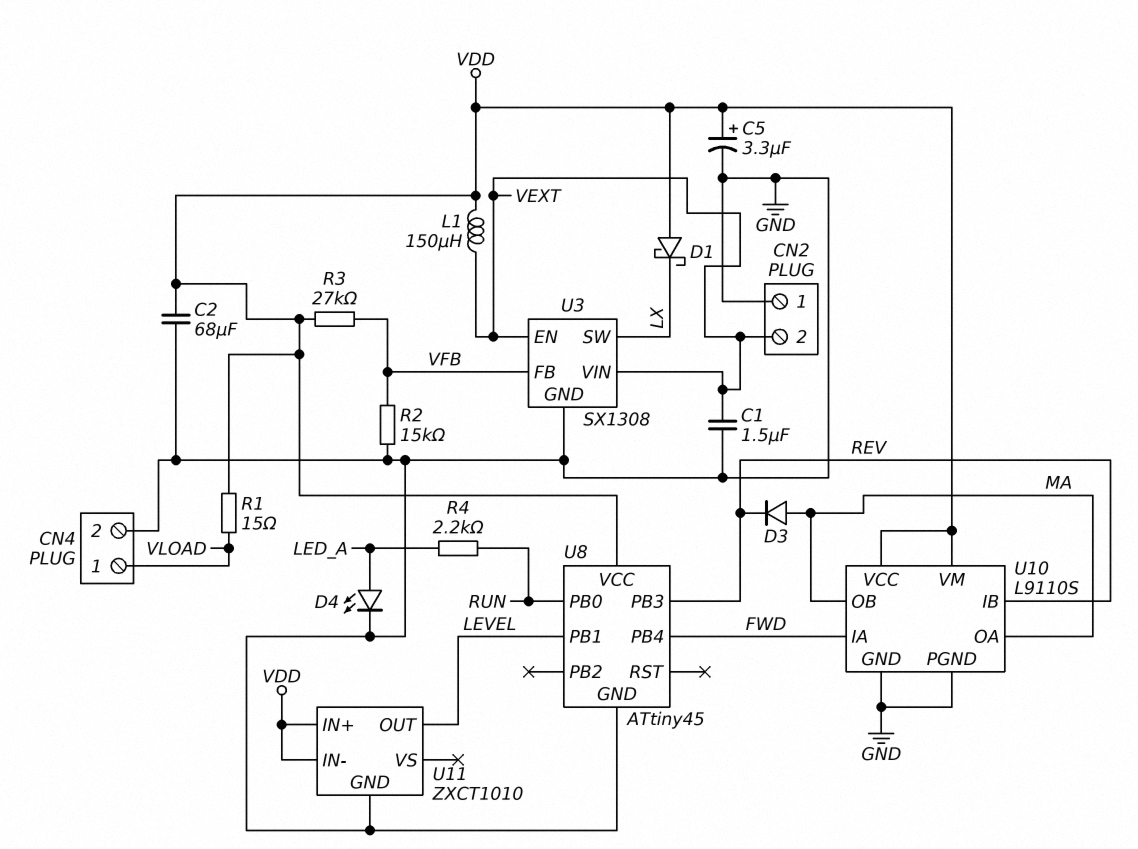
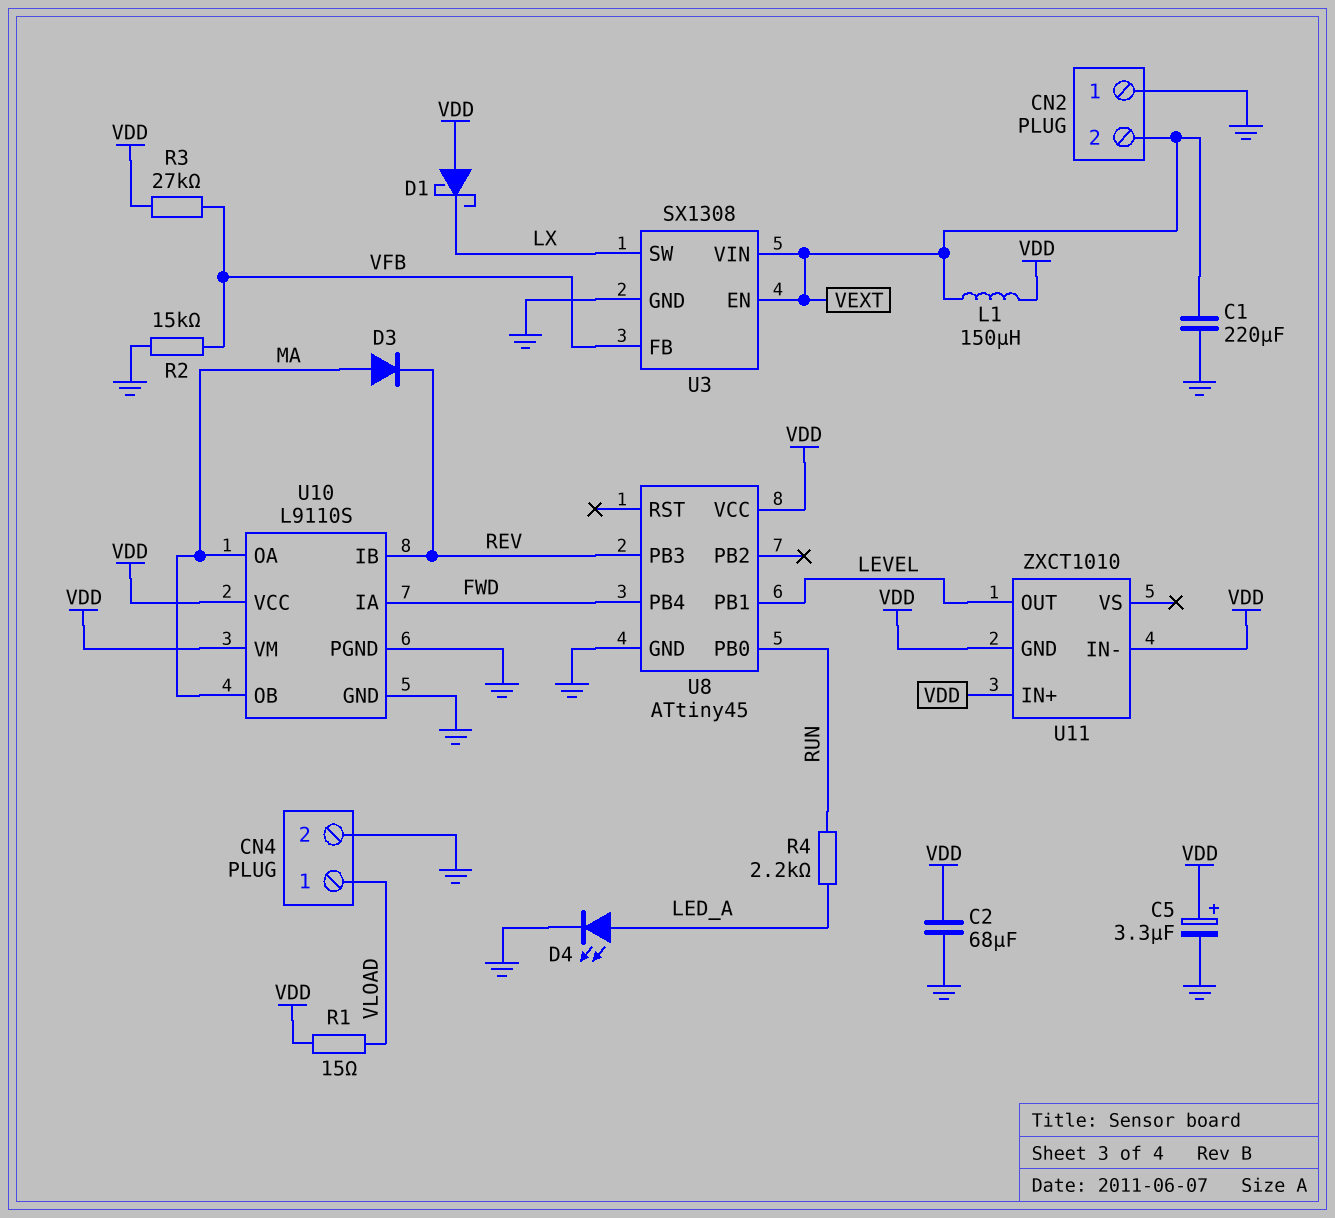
C1: 1.5uF (GND, VEXT) -> 220uF (GND, VEXT)
U11 pin GND: GND -> VDD

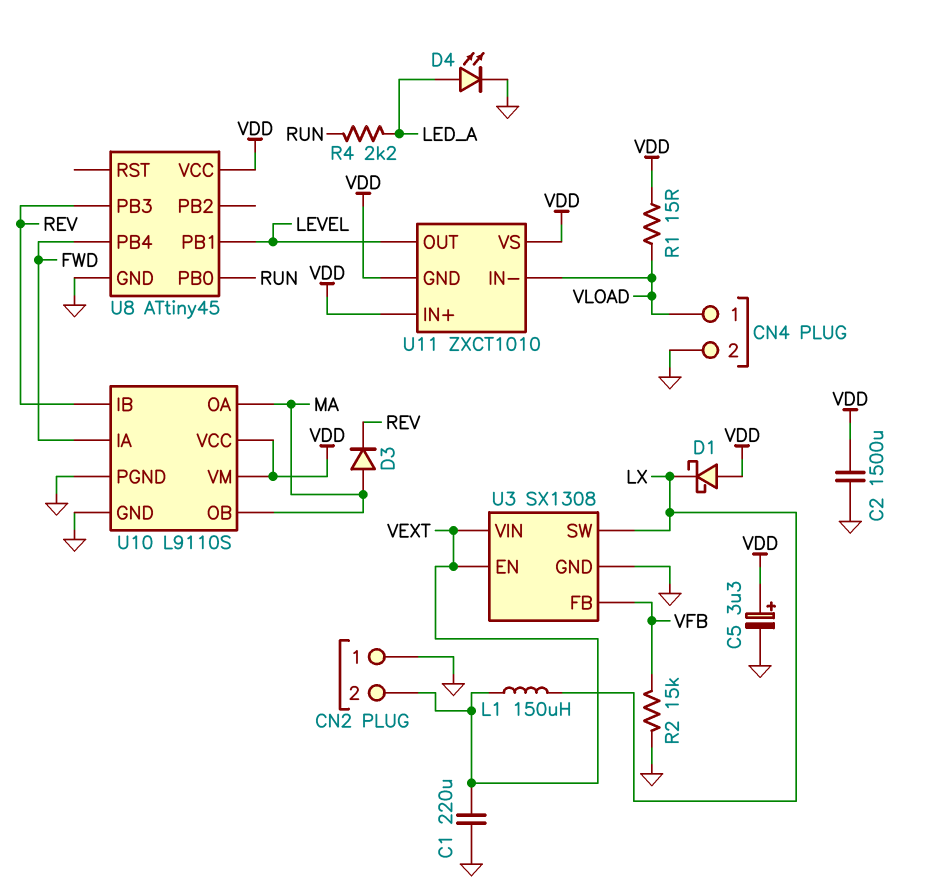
C2: 68uF (GND, VDD) -> 1500uF (GND, VDD)
L1: 150uH (VDD, VEXT) -> 150uH (LX, VEXT)
R3: 27k (VDD, VFB) -> none
U11 pin IN-: VDD -> VLOAD
U11 pin VS: none -> VDD

